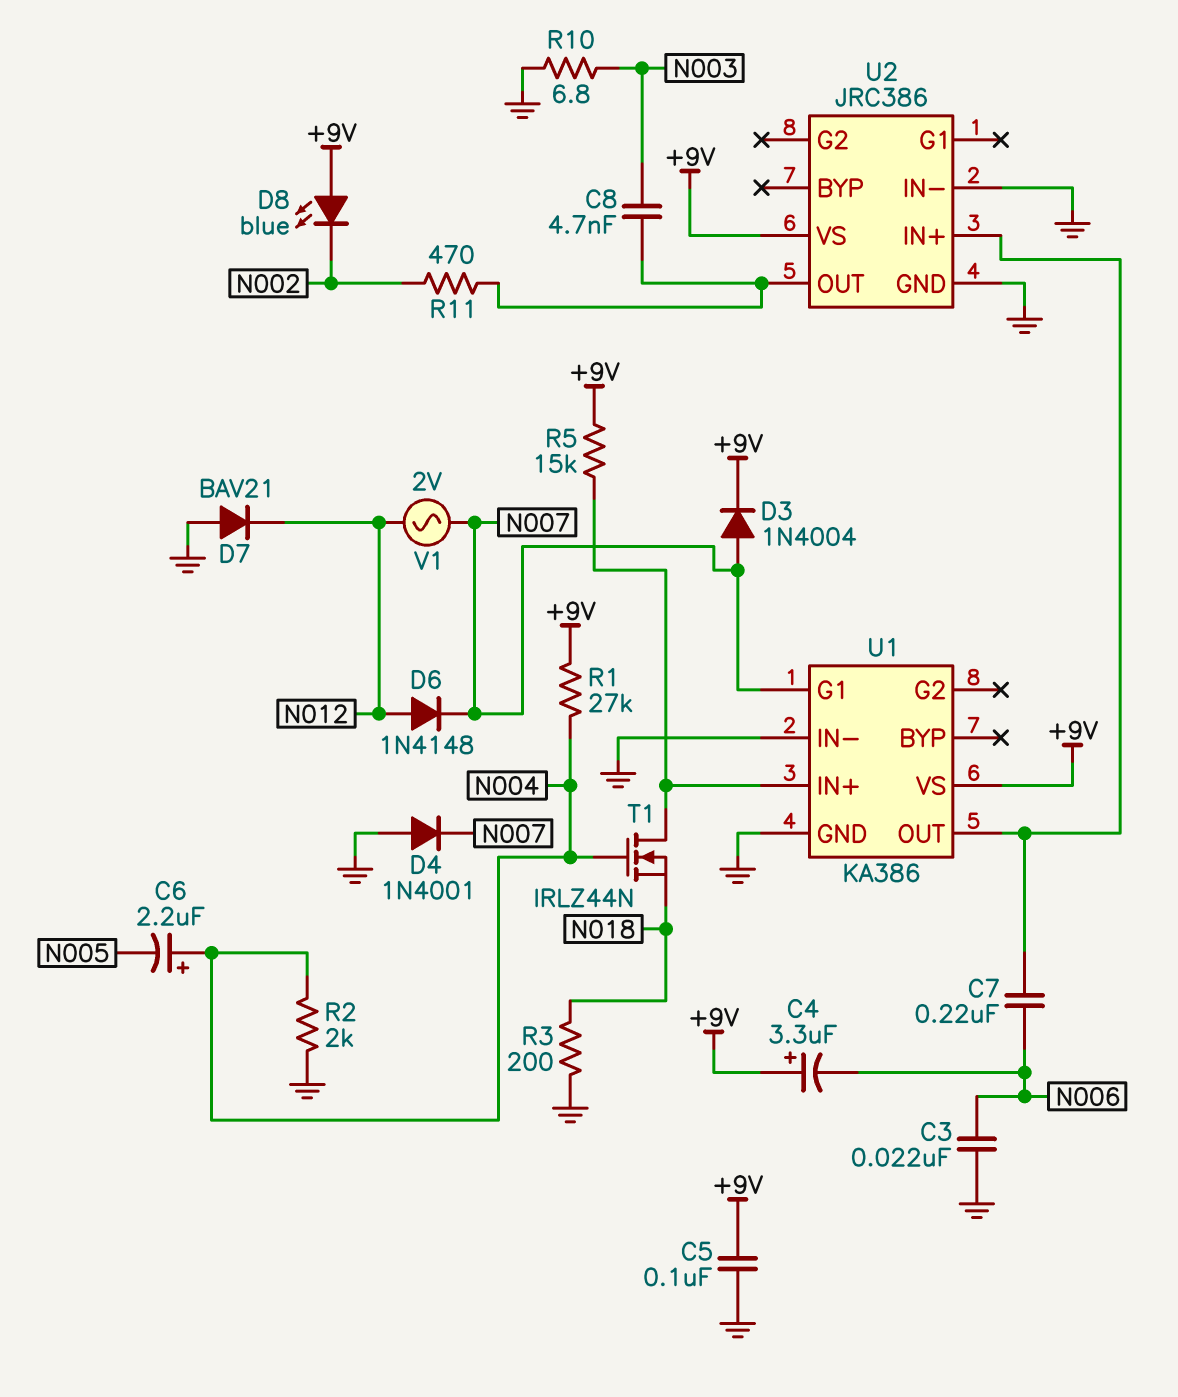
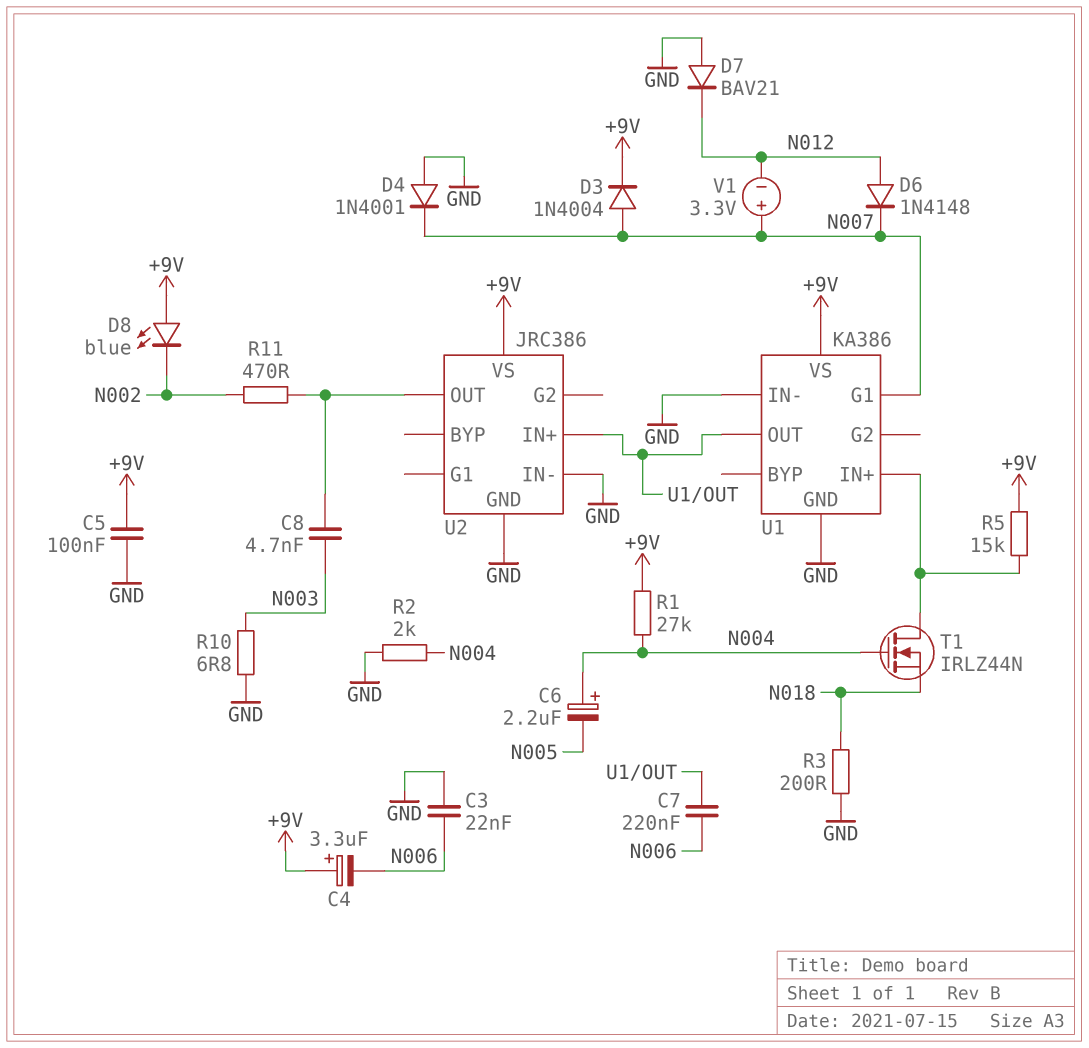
V1: AC 2V (N007, N012) -> 3.3V (plus N007, minus N012)

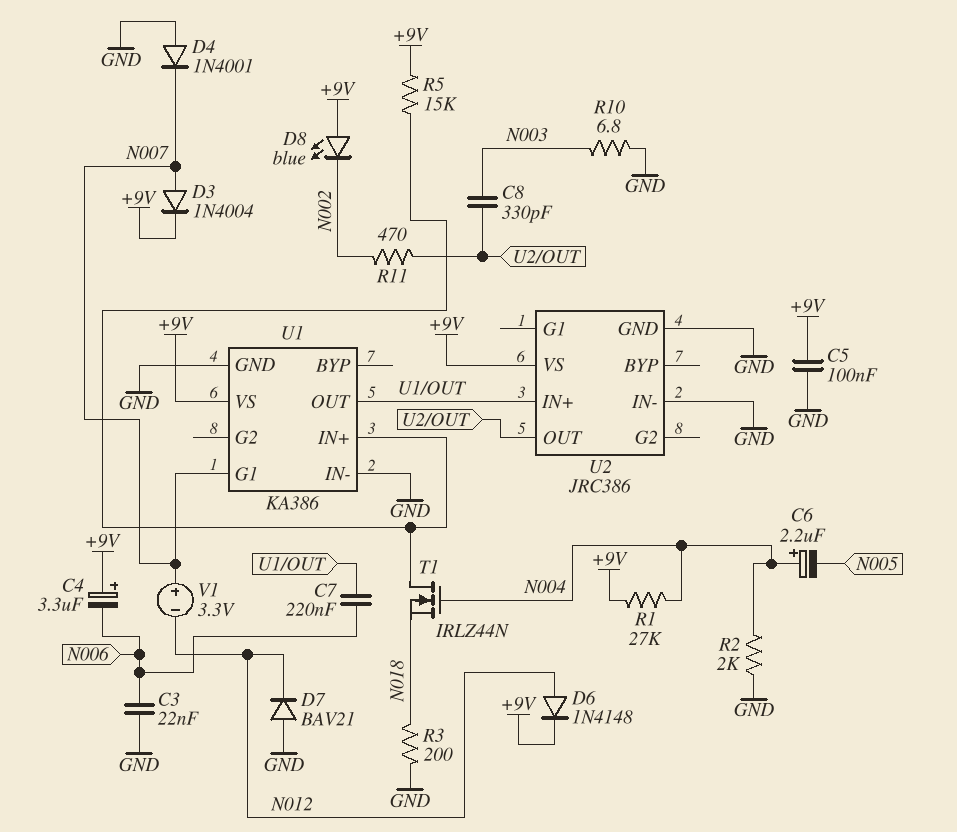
C8: 4.7nF (N003, U2/OUT) -> 330pF (N003, U2/OUT)
D6: diode 1N4148 (A N012, K N007) -> diode 1N4148 (A N012, K +9V)

